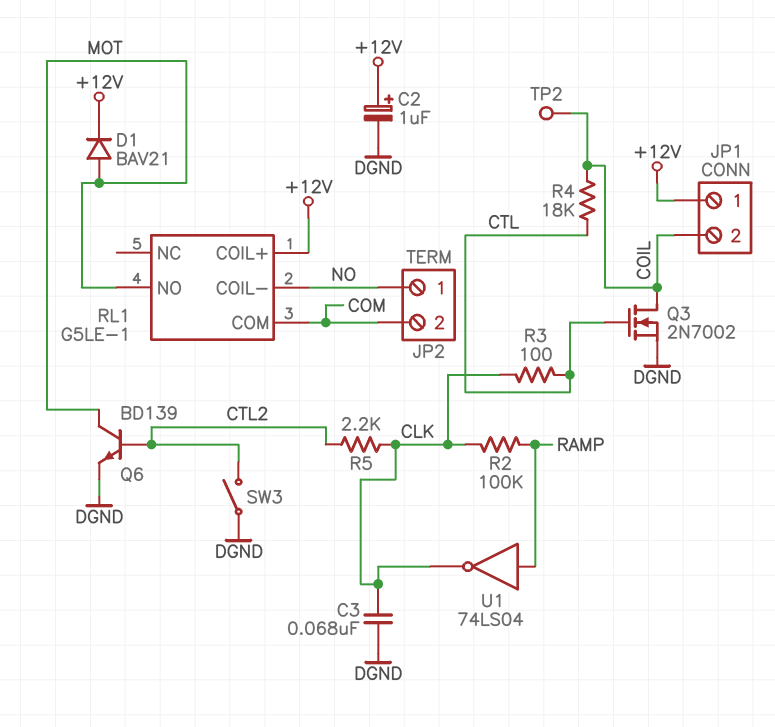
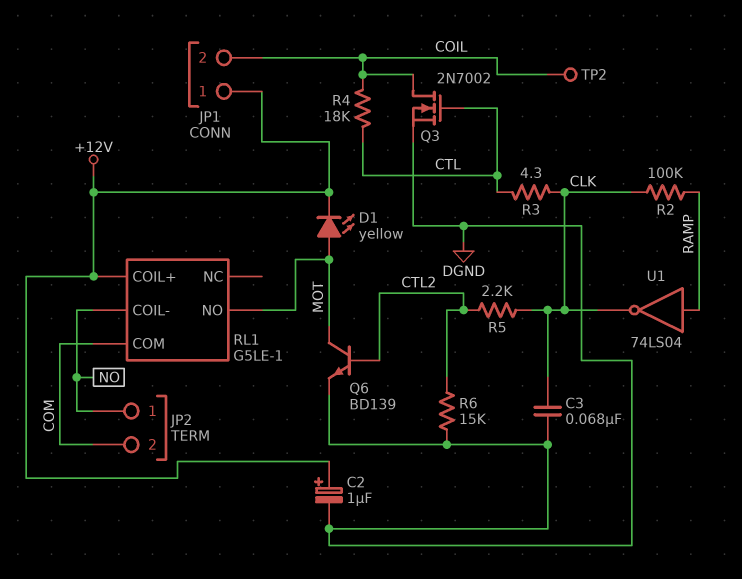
D1: diode BAV21 (A MOT, K +12V) -> LED yellow (A MOT, K +12V)
R3: 100 (CLK, CTL) -> 4.3 (CLK, CTL)
R6: none -> 15k (CTL2, DGND)
SW3: switch (CTL2, DGND) -> none

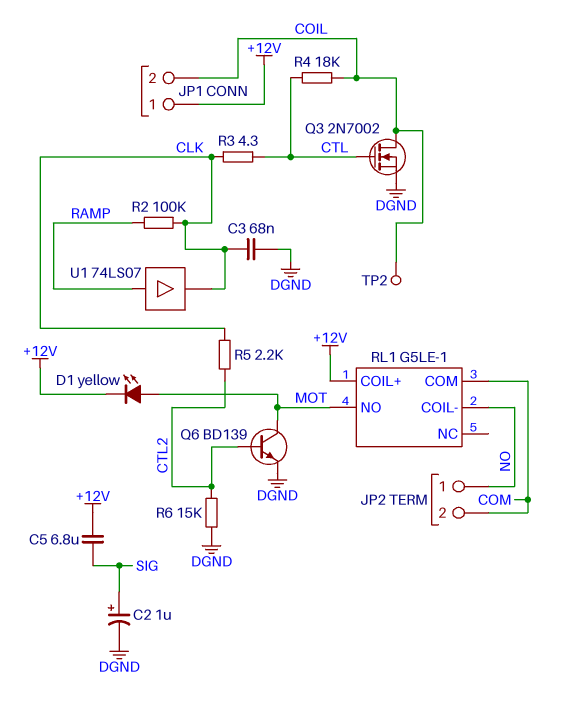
C2: 1uF (plus +12V, minus DGND) -> 1uF (plus SIG, minus DGND)
C5: none -> 6.8uF (+12V, SIG)
U1: NOT 74LS04 (in RAMP, out CLK) -> buffer 74LS07 (in RAMP, out CLK)

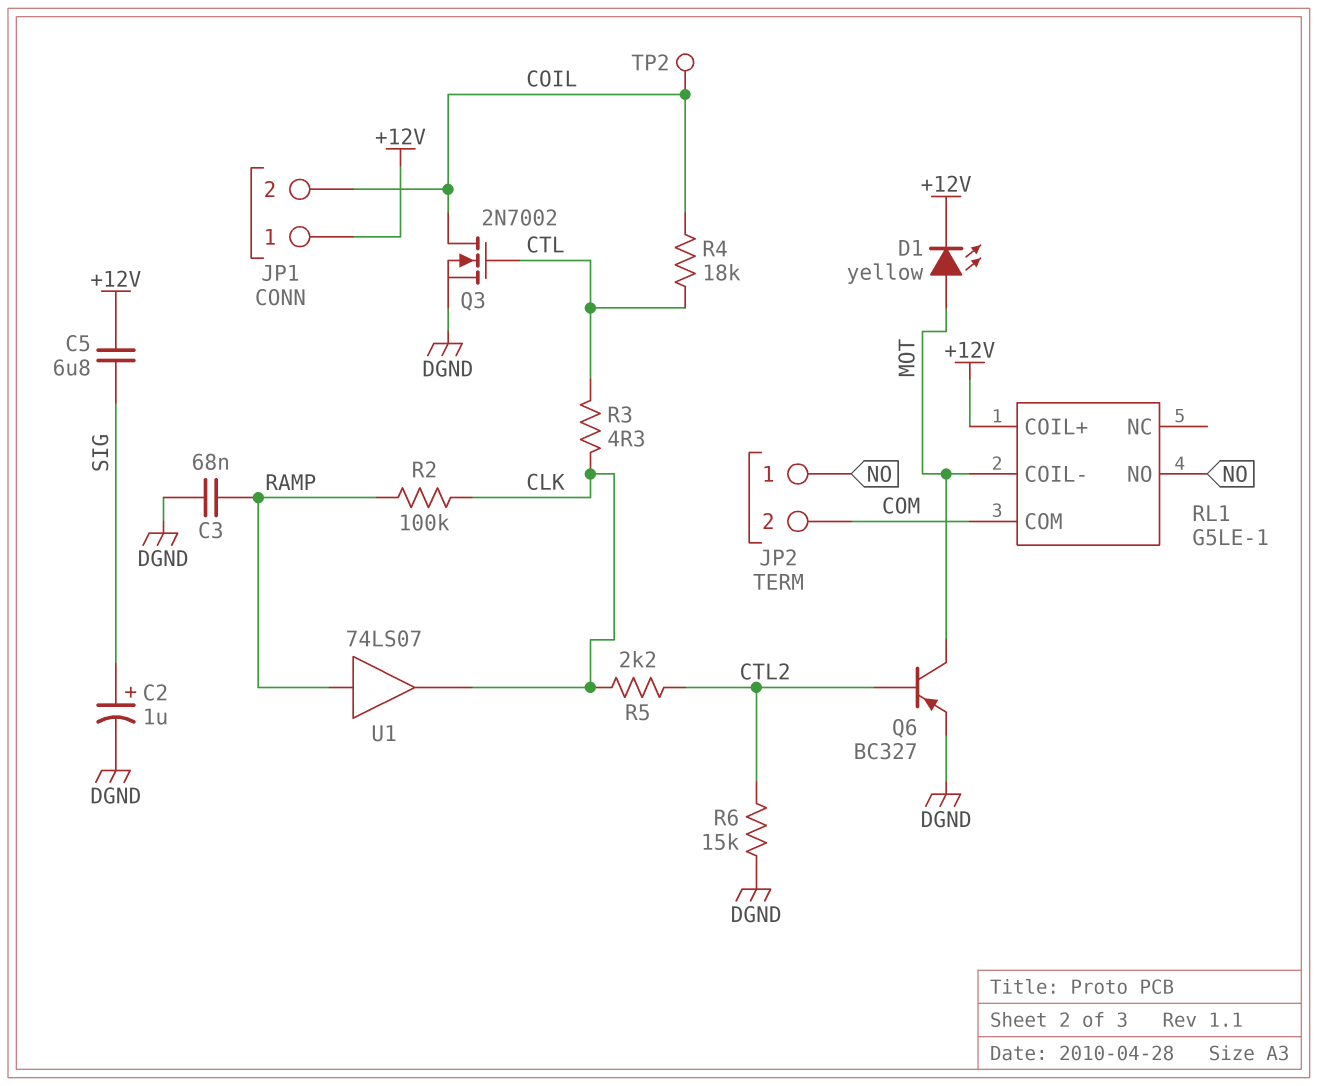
C3: 68nF (CLK, DGND) -> 68nF (DGND, RAMP)
Q6: NPN BD139 (B CTL2, C MOT, E DGND) -> PNP BC327 (B CTL2, C MOT, E DGND)
RL1 pin COIL-: NO -> MOT
RL1 pin NO: MOT -> NO

